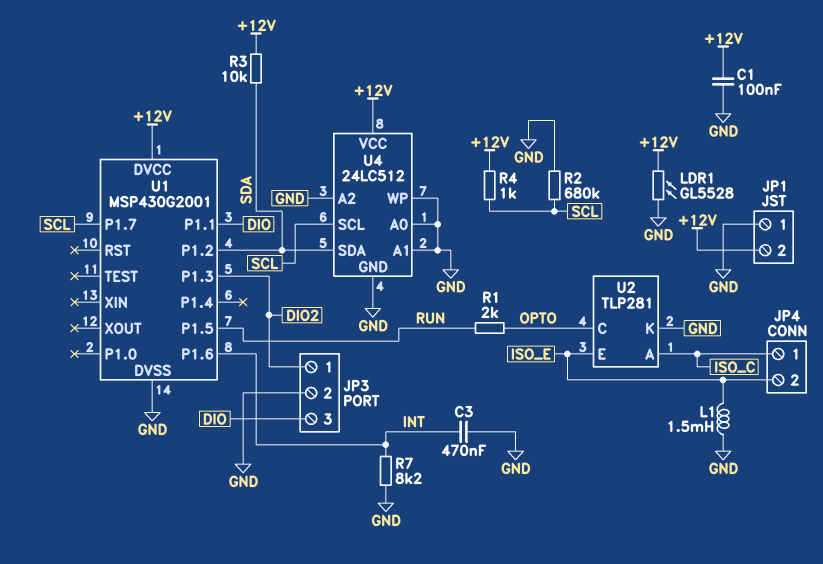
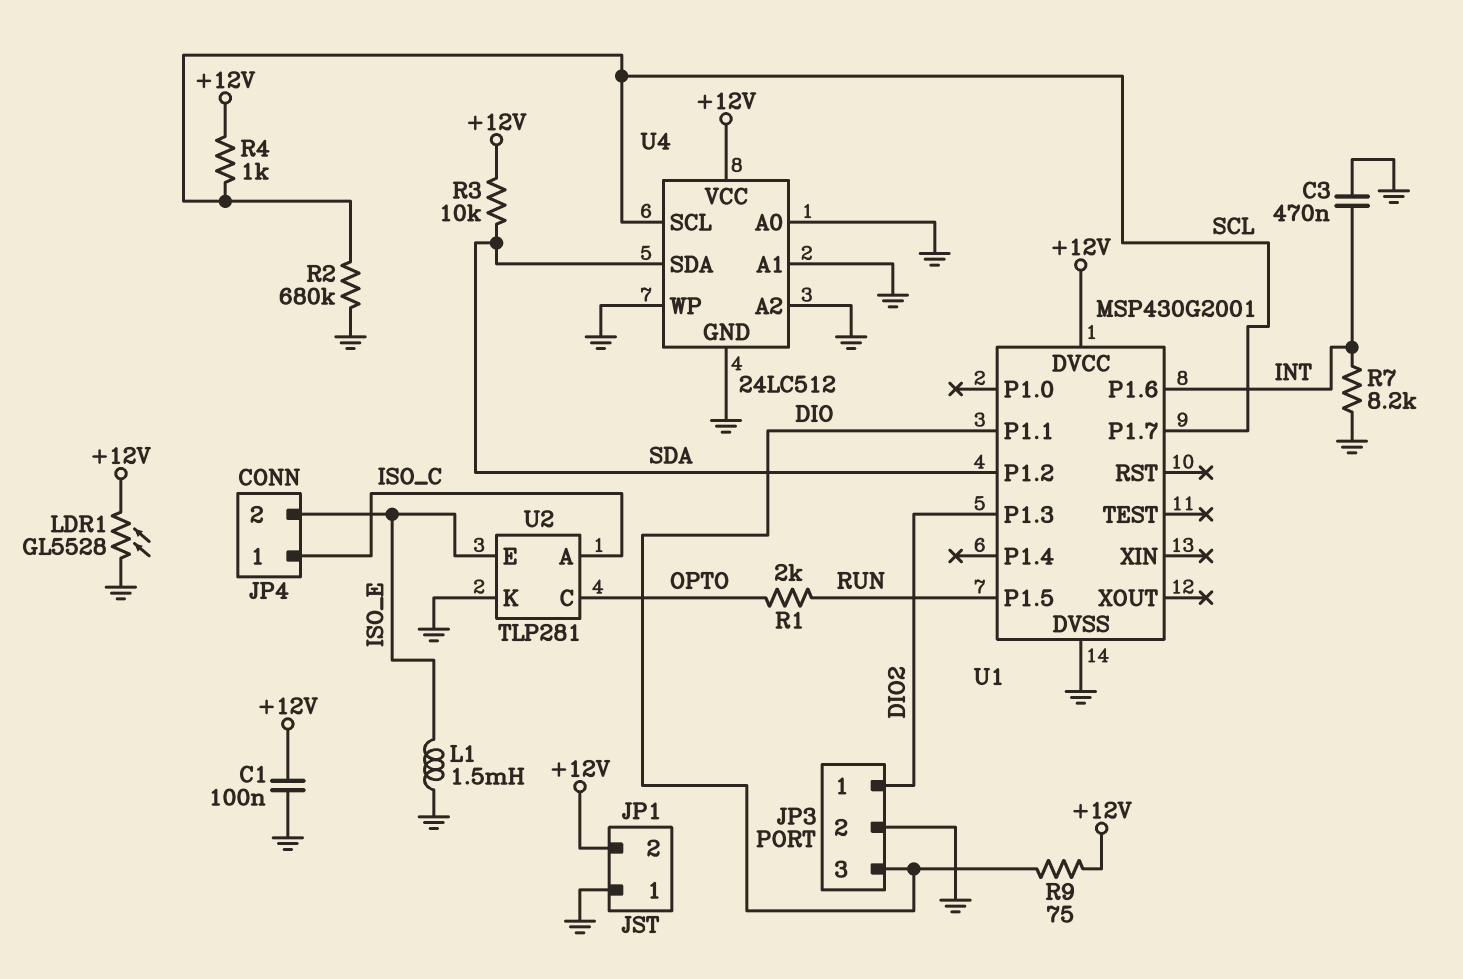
R9: none -> 75 (+12V, DIO)

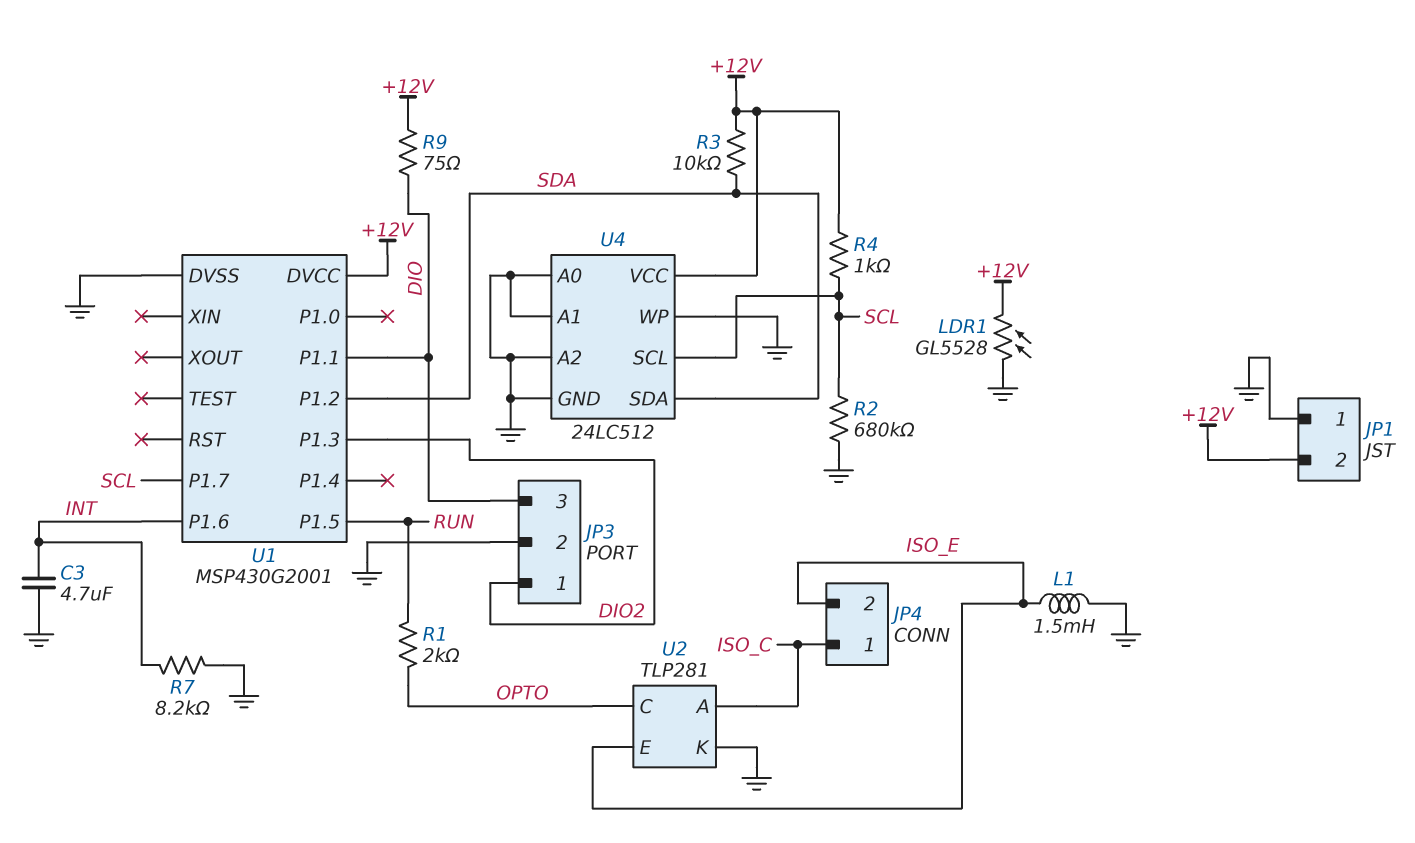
C1: 100nF (+12V, GND) -> none
C3: 470nF (GND, INT) -> 4.7uF (GND, INT)

